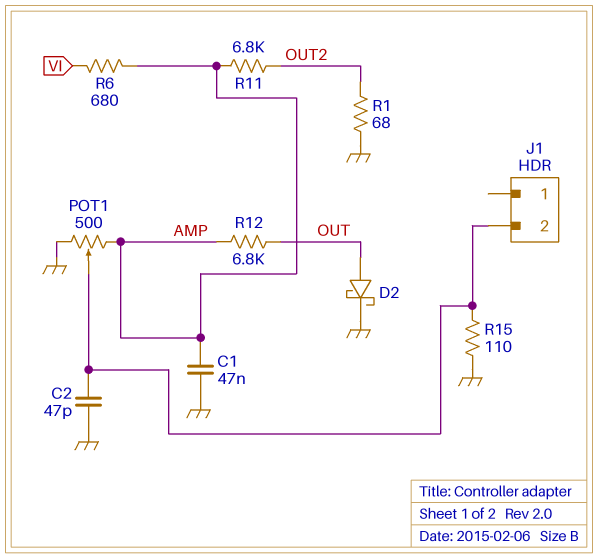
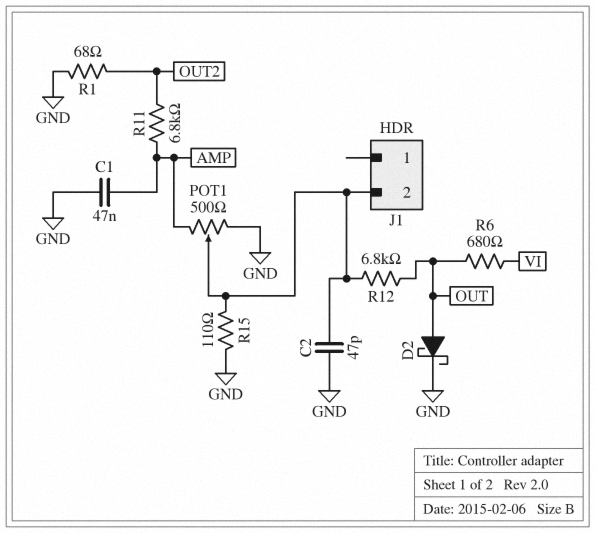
R6: 680 (AMP, VI) -> 680 (OUT, VI)
R12: 6.8k (AMP, OUT) -> 6.8k (J1/2, OUT)

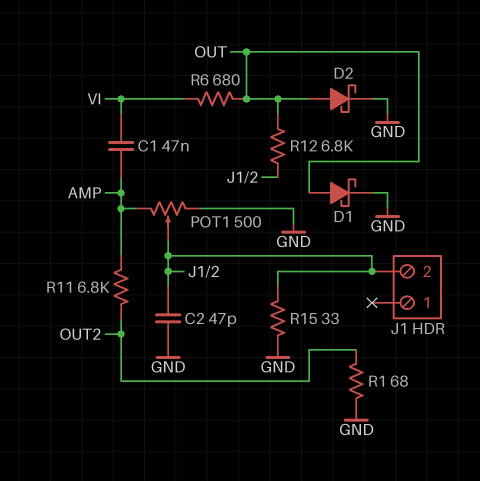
C1: 47nF (AMP, GND) -> 47nF (AMP, VI)
D1: none -> schottky (A OUT, K GND)
R15: 110 (GND, J1/2) -> 33 (GND, J1/2)

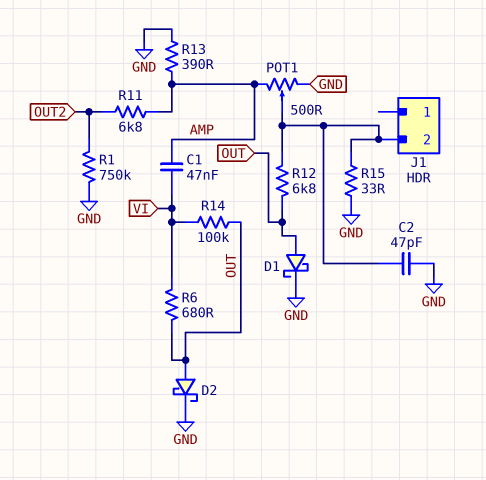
R1: 68 (GND, OUT2) -> 750k (GND, OUT2)
R13: none -> 390 (AMP, GND)
R14: none -> 100k (OUT, VI)

